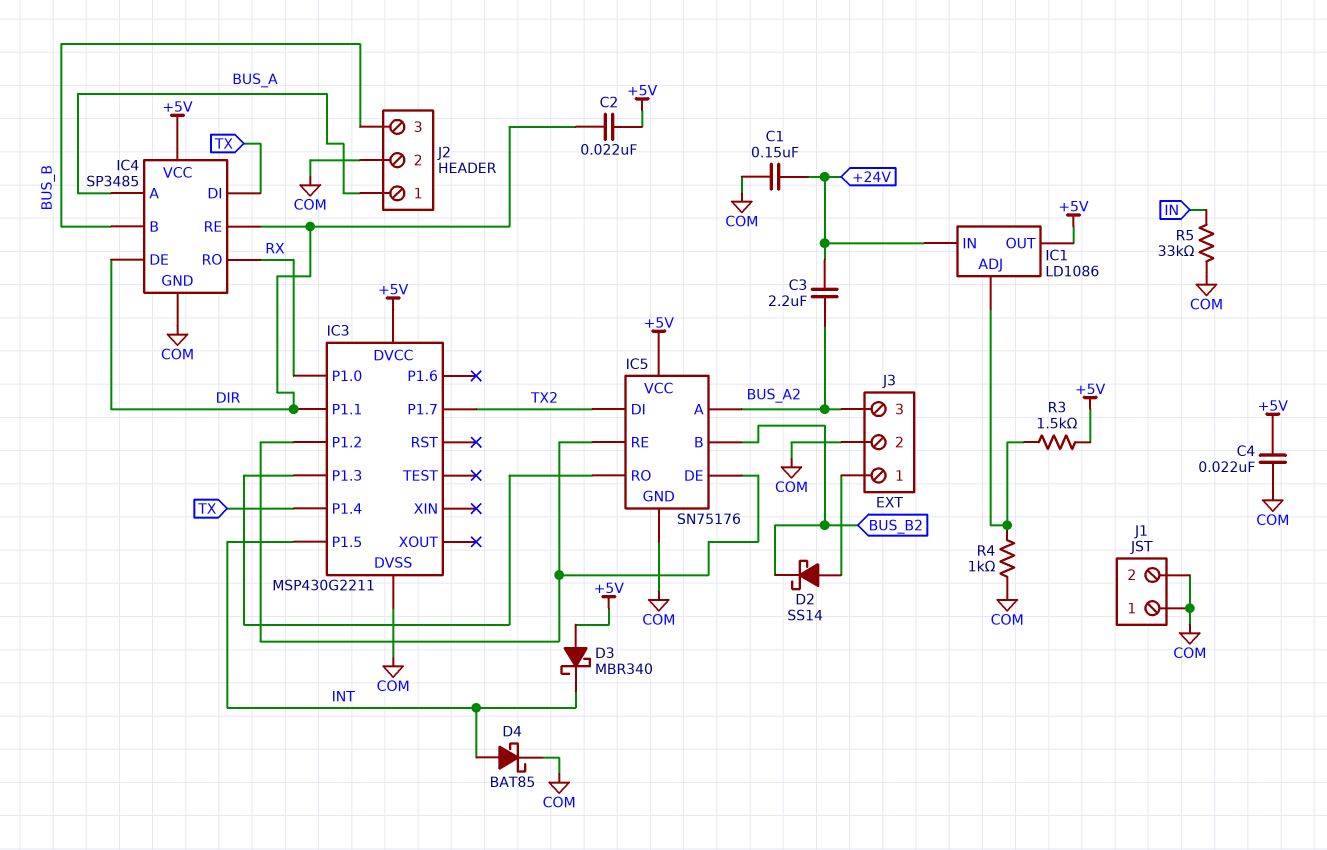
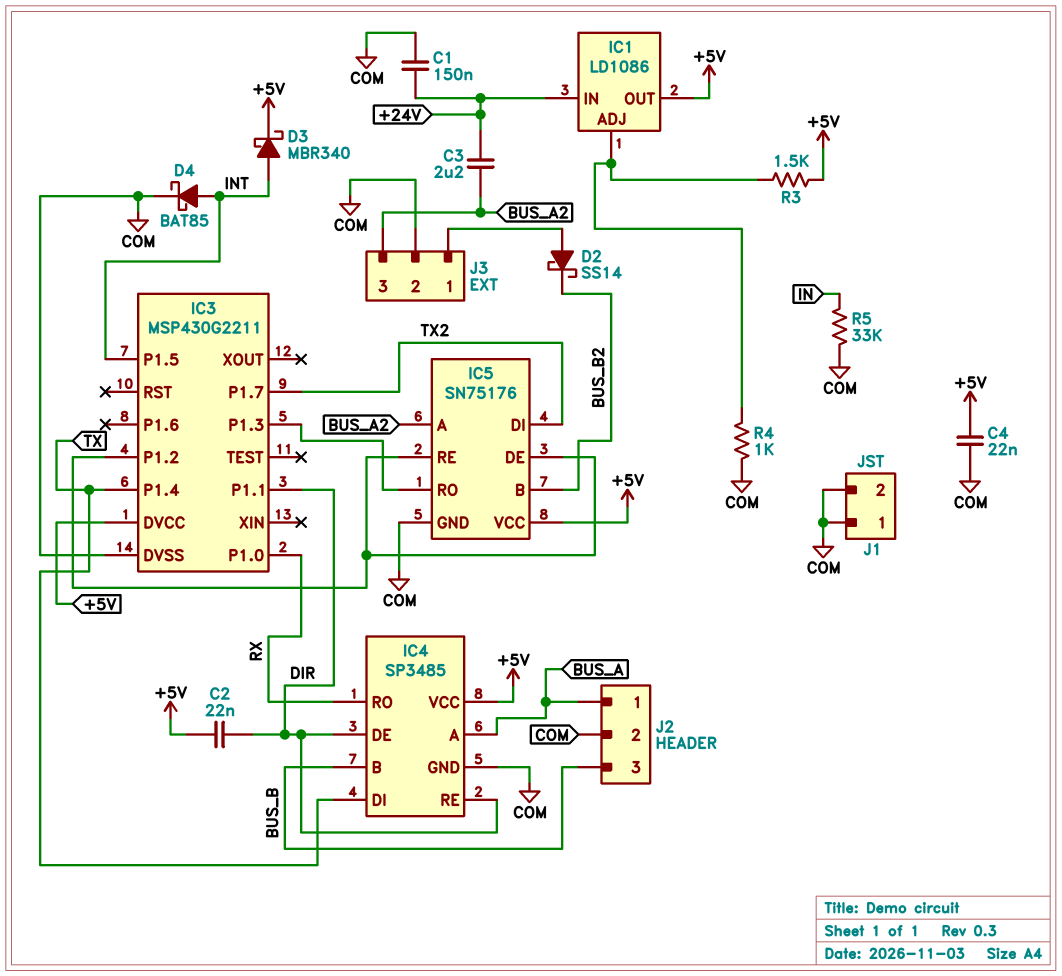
D3: schottky MBR340 (A +5V, K INT) -> schottky MBR340 (A INT, K +5V)

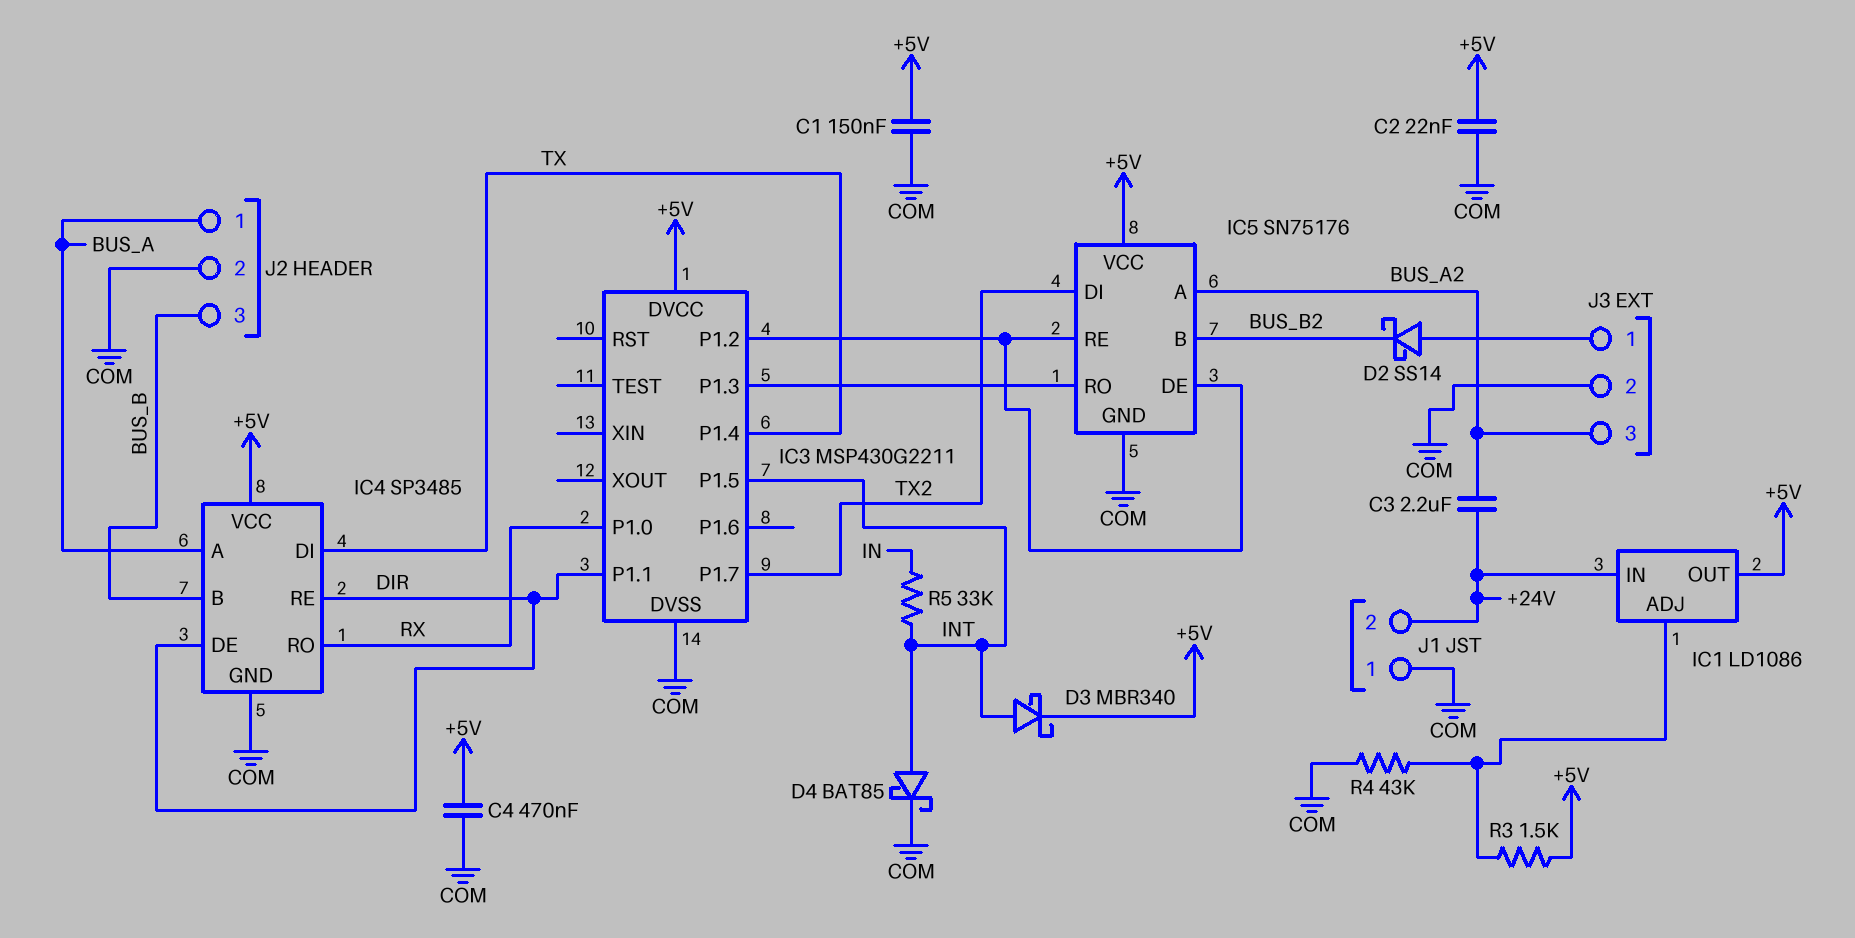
C1: 150nF (+24V, COM) -> 150nF (+5V, COM)
C2: 22nF (+5V, DIR) -> 22nF (+5V, COM)
C4: 22nF (+5V, COM) -> 470nF (+5V, COM)
J1 pin 2: COM -> +24V
R4: 1k (COM, IC1/ADJ) -> 43k (COM, IC1/ADJ)
R5: 33k (COM, IN) -> 33k (IN, INT)

